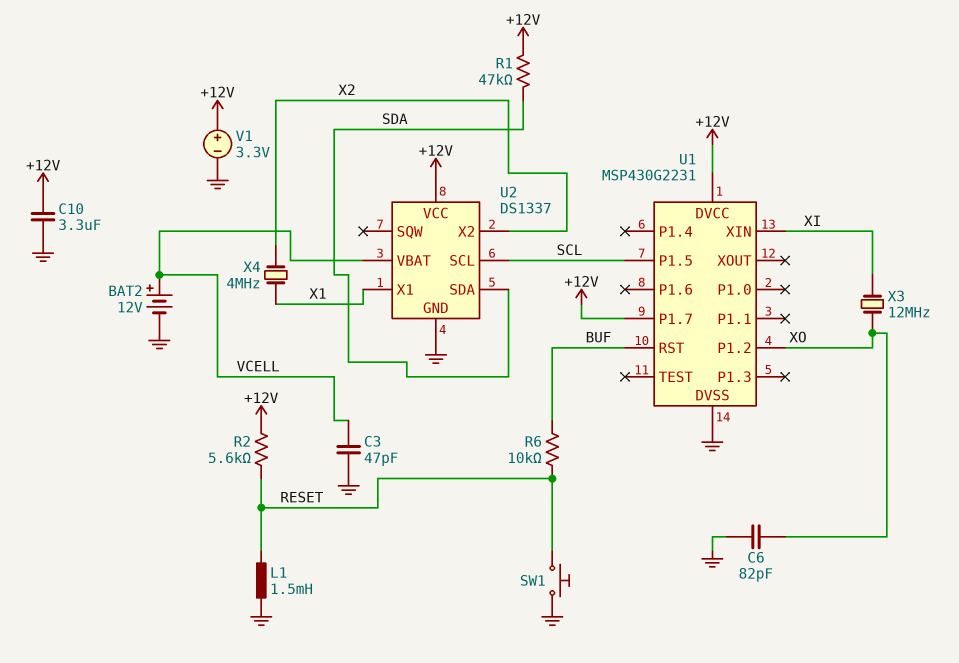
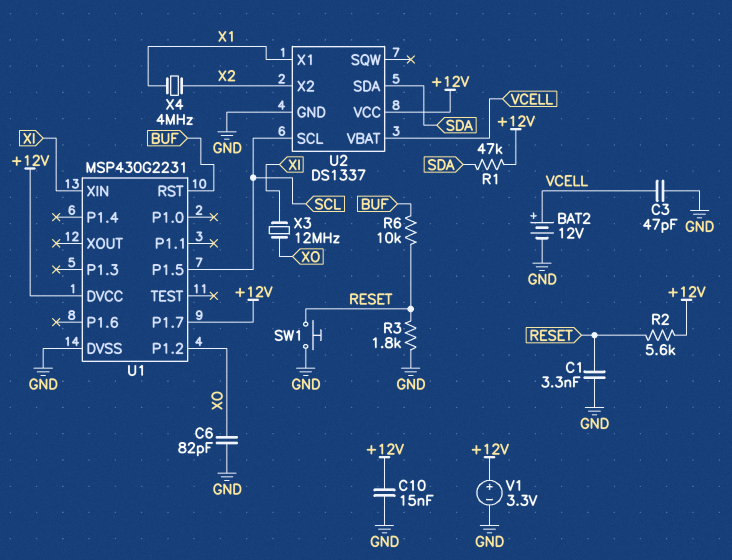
C1: none -> 3.3nF (GND, RESET)
C10: 3.3uF (+12V, GND) -> 15nF (+12V, GND)
L1: 1.5mH (GND, RESET) -> none
R3: none -> 1.8k (GND, RESET)

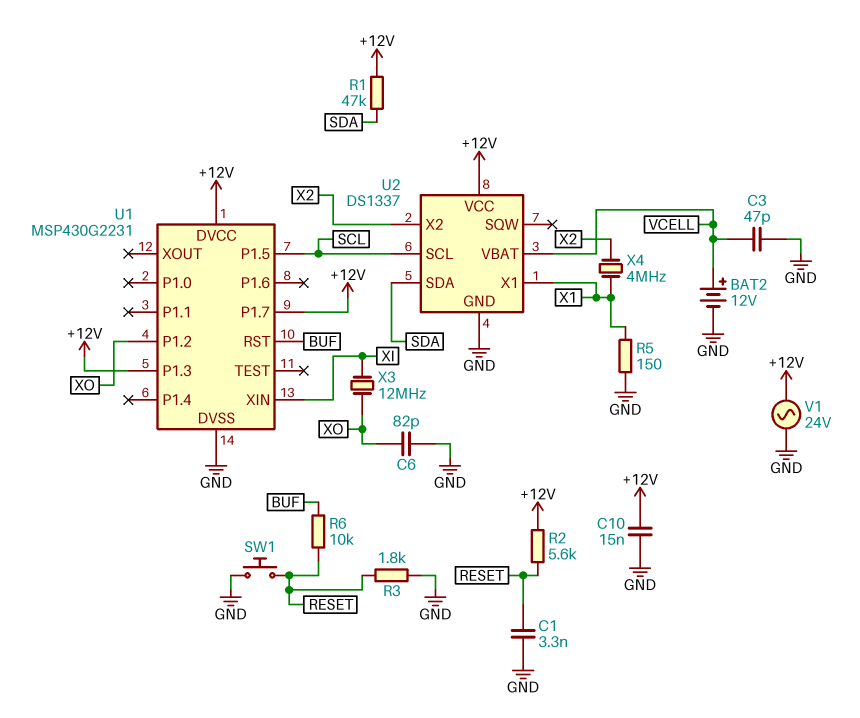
R5: none -> 150 (GND, X1)
U1 pin P1.3: none -> +12V
V1: 3.3V (plus +12V, minus GND) -> AC 24V (+12V, GND)

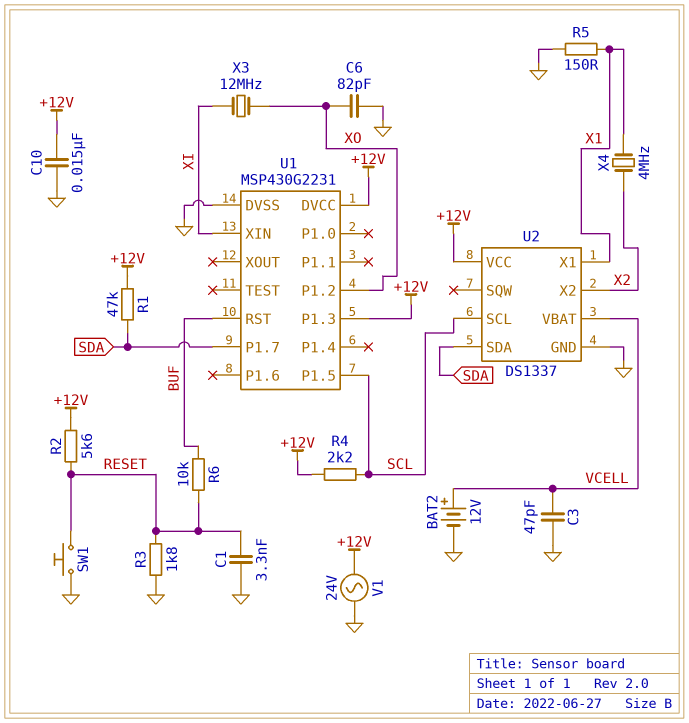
R4: none -> 2.2k (+12V, SCL)
U1 pin P1.7: +12V -> SDA

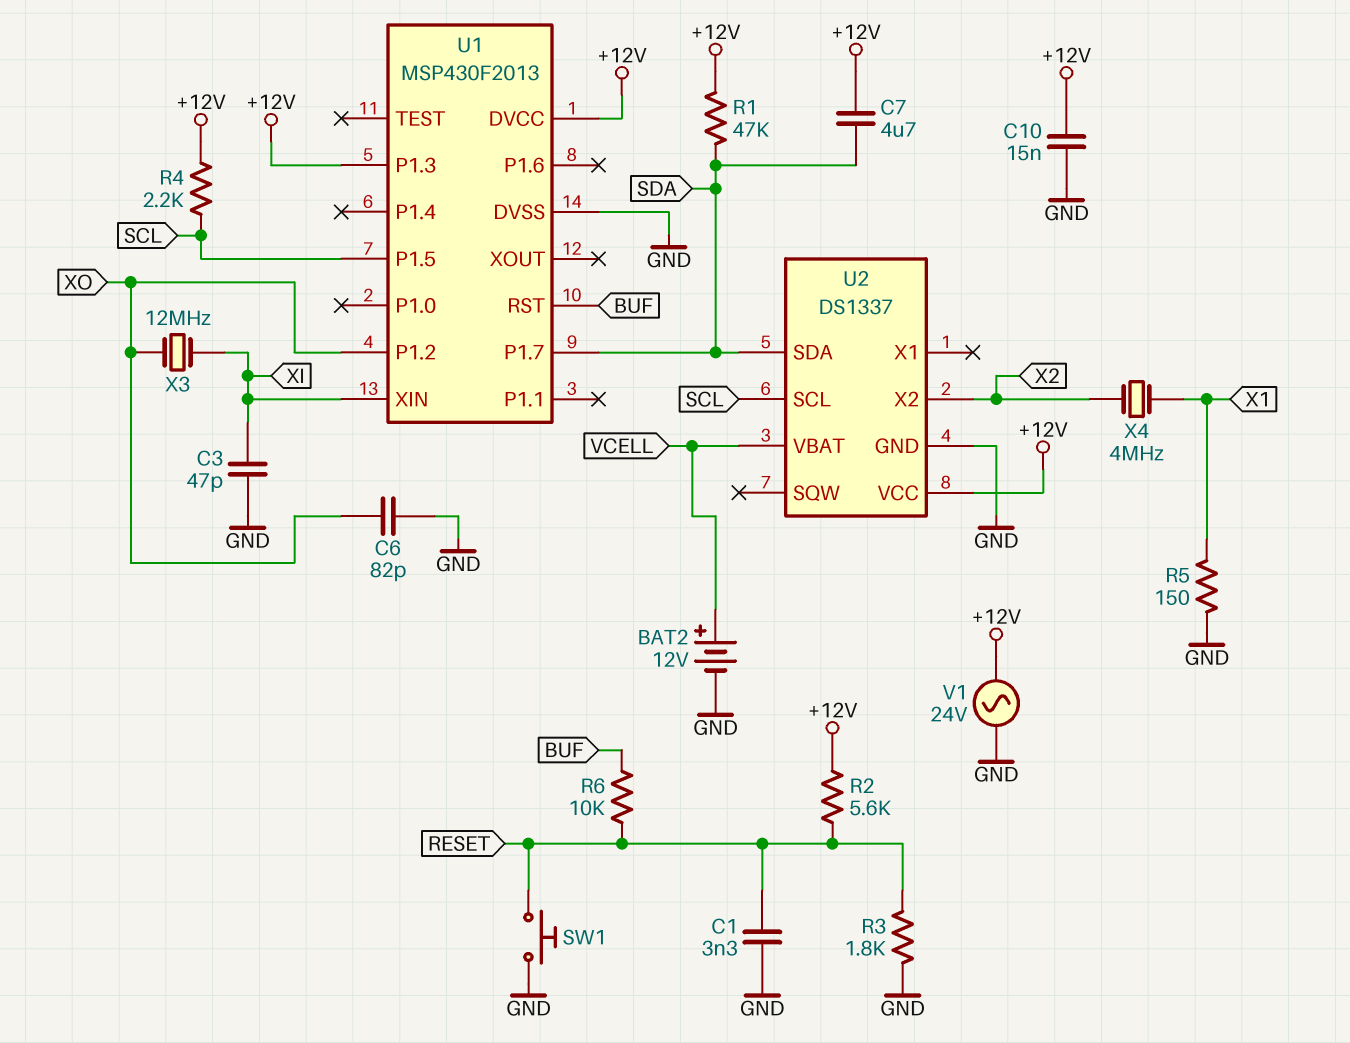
C3: 47pF (GND, VCELL) -> 47pF (GND, XI)
C7: none -> 4.7uF (+12V, SDA)
U1: MSP430G2231 -> MSP430F2013
U2 pin X1: X1 -> none

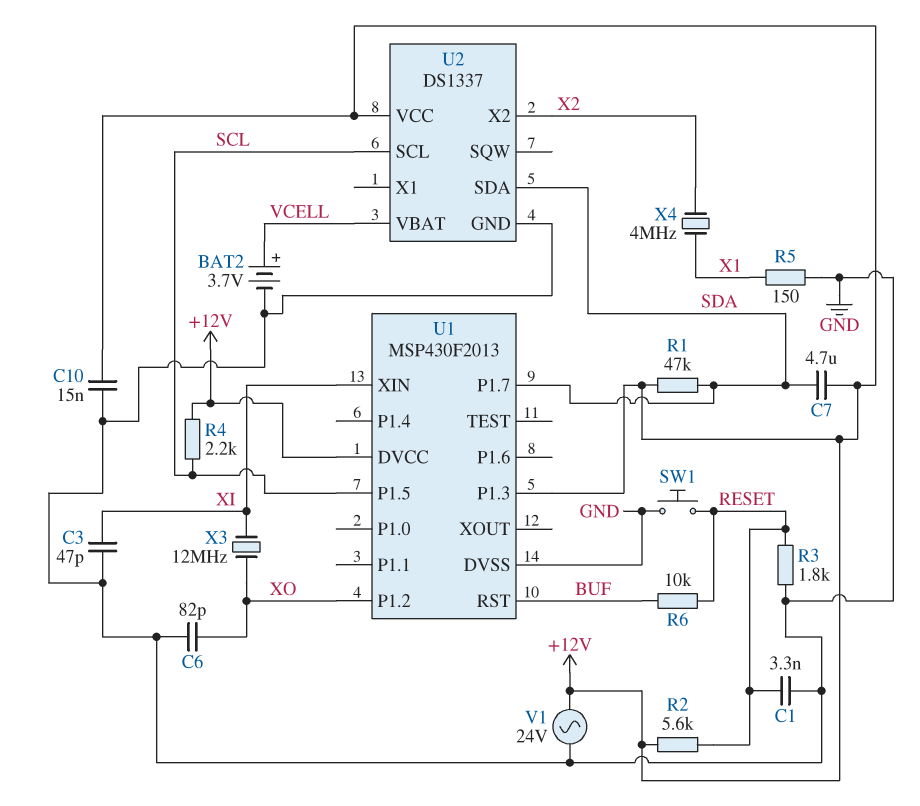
BAT2: 12V (plus VCELL, minus GND) -> 3.7V (plus VCELL, minus GND)

